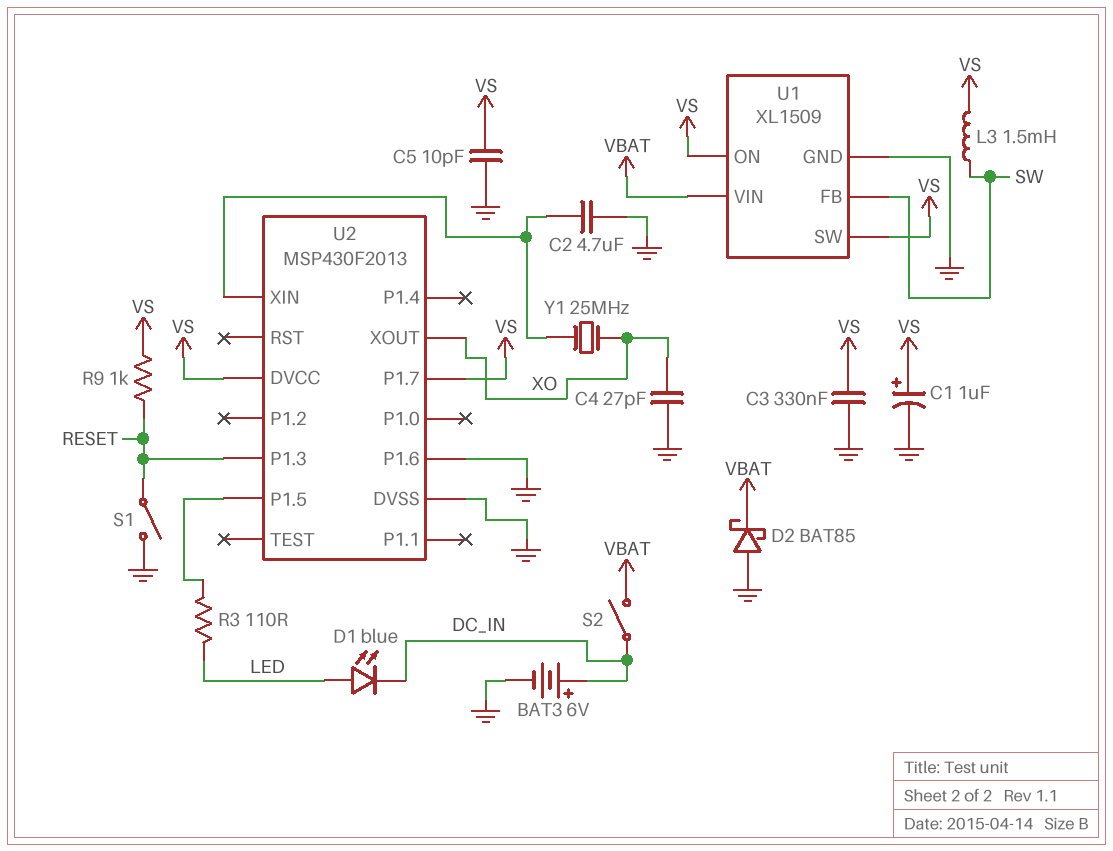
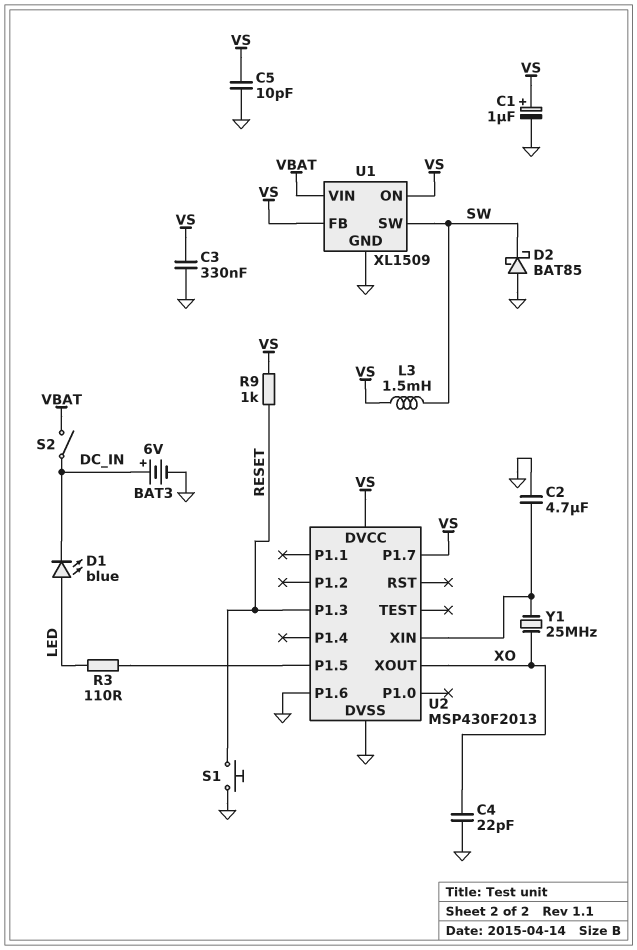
C4: 27pF (GND, XO) -> 22pF (GND, XO)
D2: schottky BAT85 (A GND, K VBAT) -> schottky BAT85 (A GND, K SW)
S1: switch (GND, RESET) -> button (GND, RESET)
U1 pin FB: SW -> VS
U1 pin SW: VS -> SW

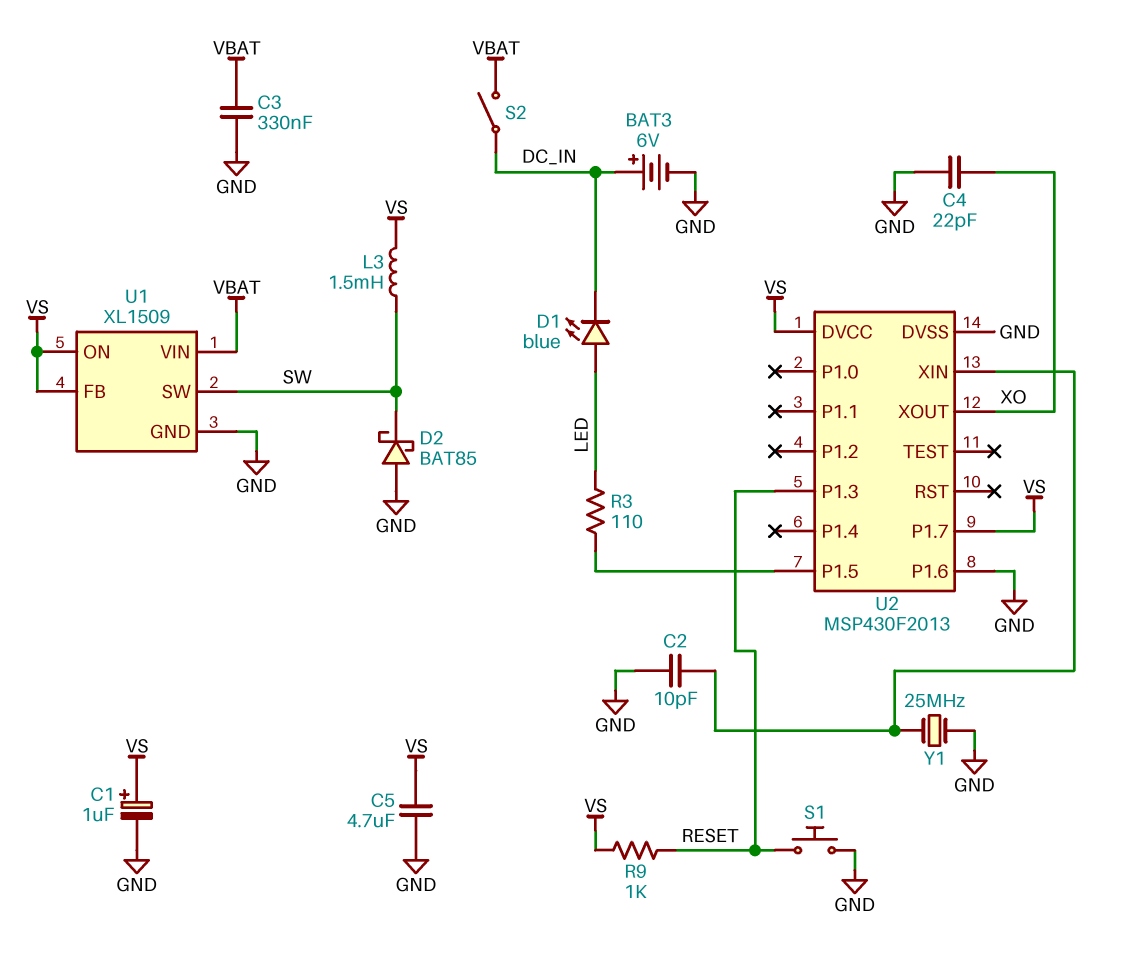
C2: 4.7uF (GND, U2/XIN) -> 10pF (GND, U2/XIN)
C3: 330nF (GND, VS) -> 330nF (GND, VBAT)
C5: 10pF (GND, VS) -> 4.7uF (GND, VS)
Y1: 25MHz (U2/XIN, XO) -> 25MHz (GND, U2/XIN)

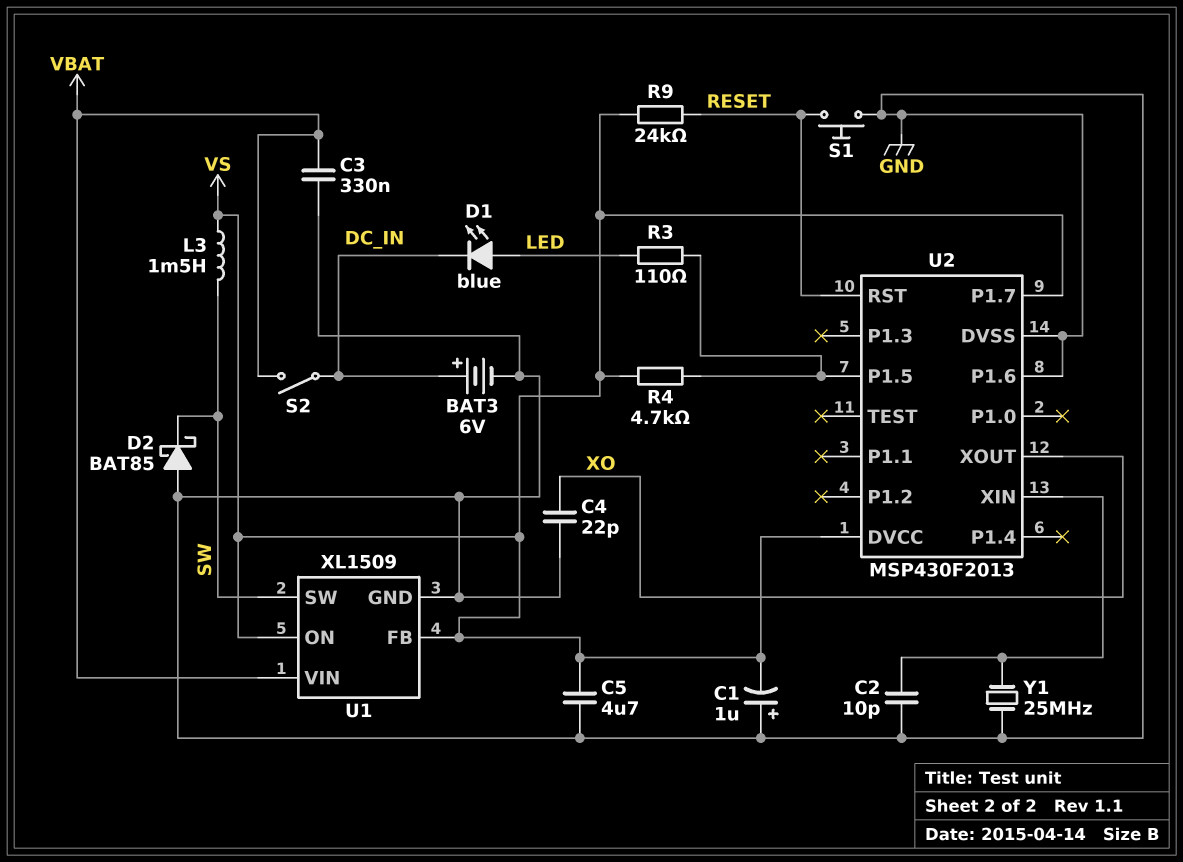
C1: 1uF (plus VS, minus GND) -> 1uF (plus GND, minus VS)
R4: none -> 4.7k (U2/P1.5, VS)
R9: 1k (RESET, VS) -> 24k (RESET, VS)
U2 pin P1.3: RESET -> none
U2 pin RST: none -> RESET

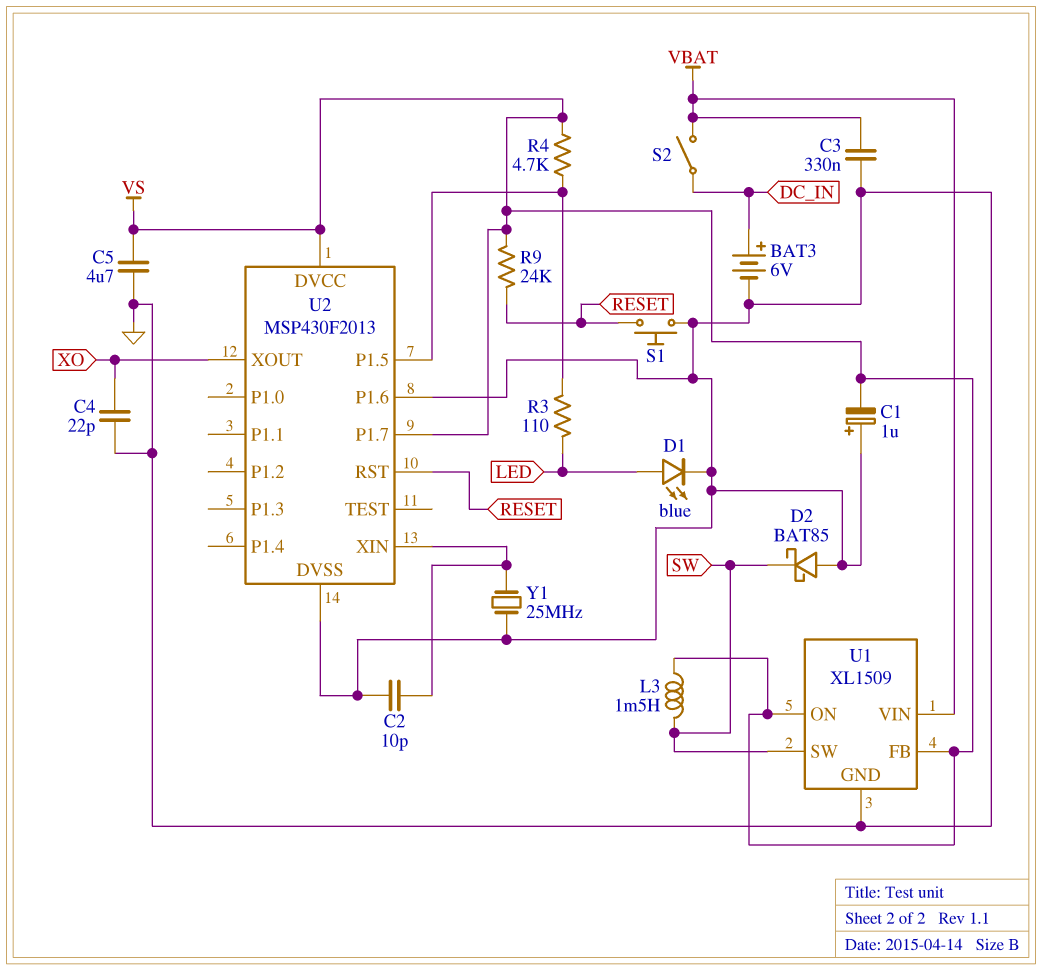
D1: LED blue (A LED, K DC_IN) -> LED blue (A LED, K GND)

